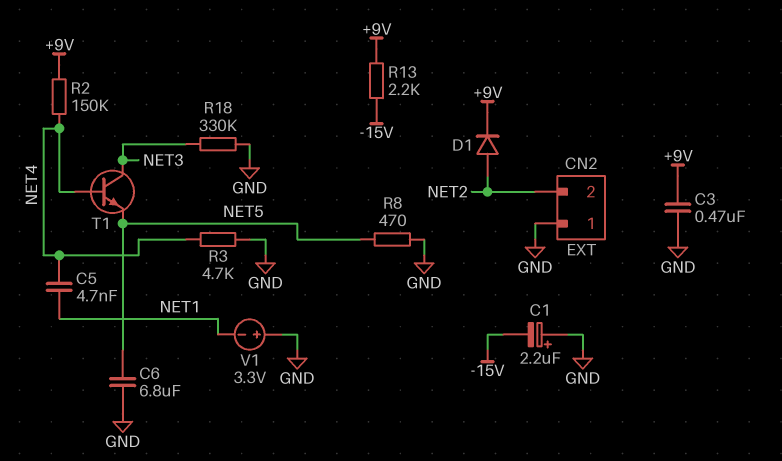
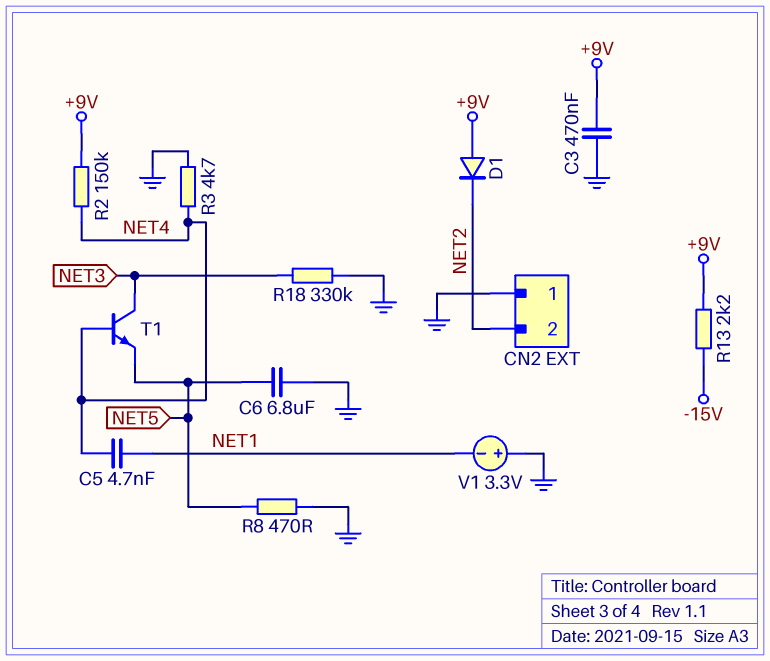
C1: 2.2uF (plus GND, minus -15V) -> none
D1: diode (A NET2, K +9V) -> diode (A +9V, K NET2)

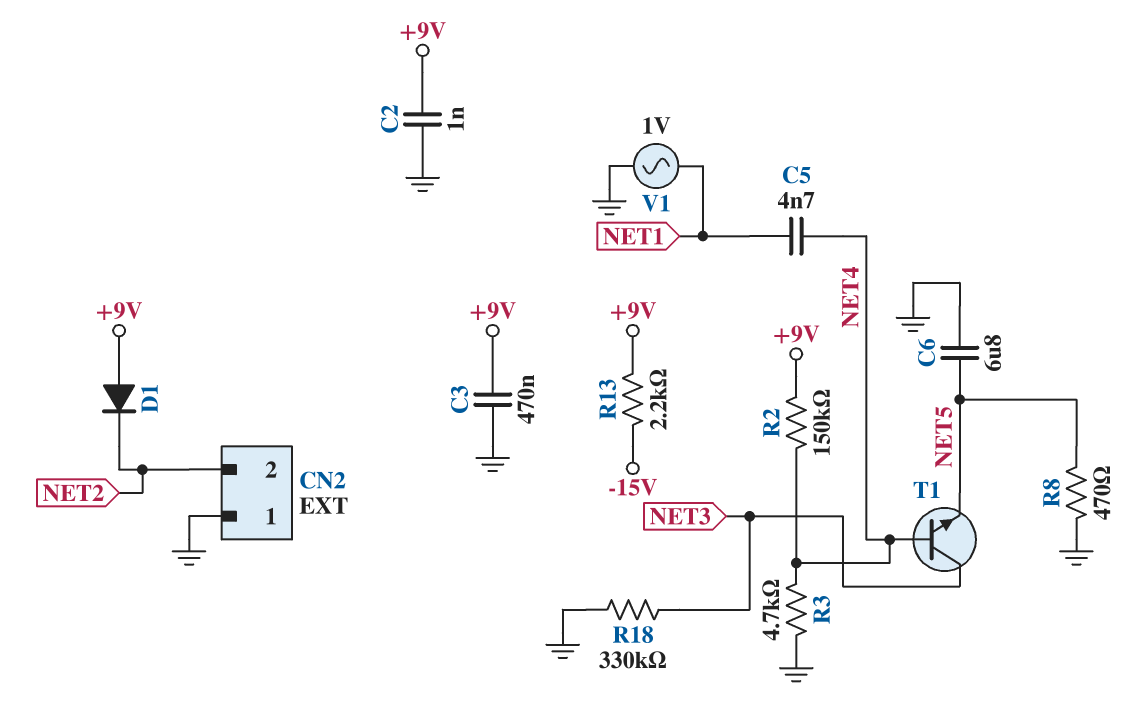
C2: none -> 1nF (+9V, GND)
V1: 3.3V (plus GND, minus NET1) -> AC 1V (GND, NET1)

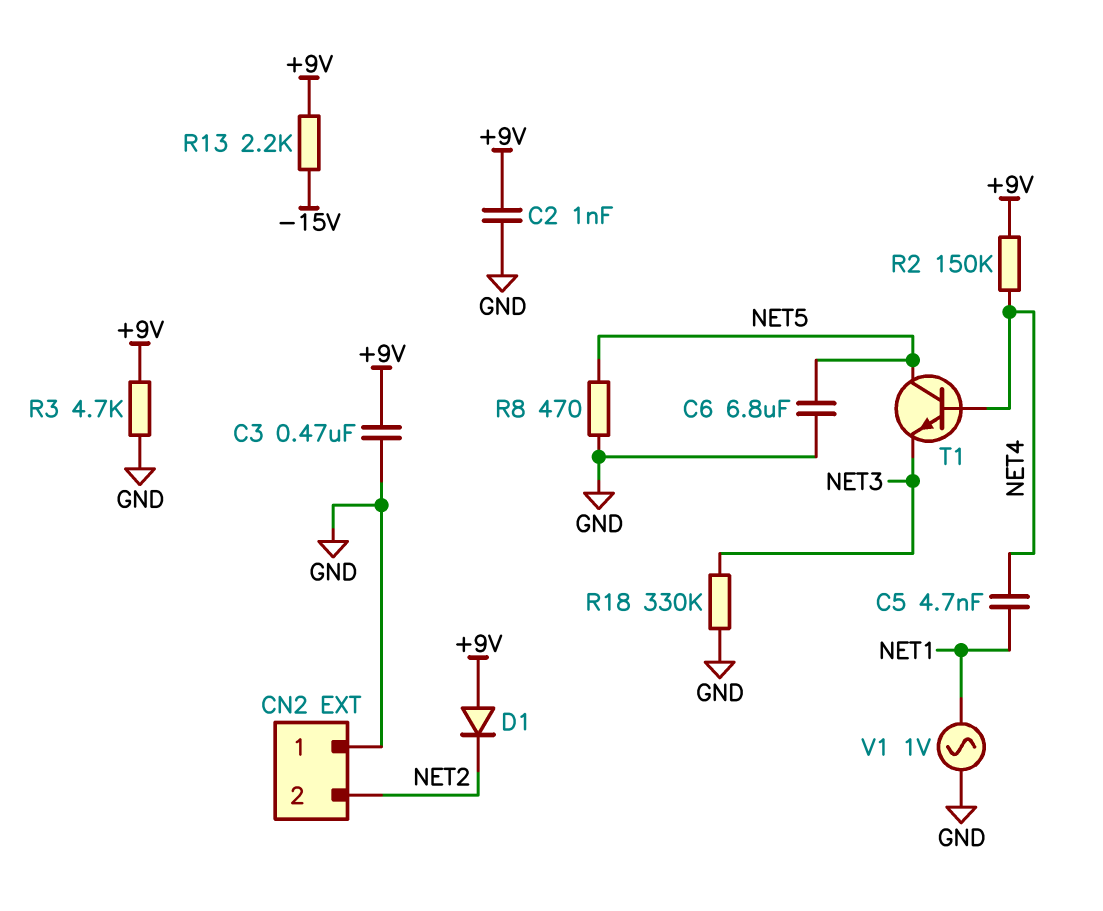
R3: 4.7k (GND, NET4) -> 4.7k (+9V, GND)
T1: NPN (B NET4, C NET3, E NET5) -> NPN (B NET4, C NET5, E NET3)

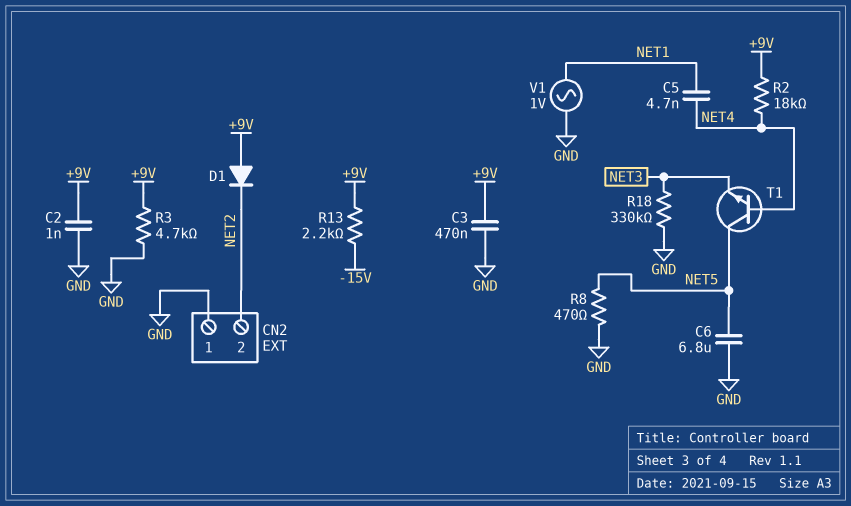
R2: 150k (+9V, NET4) -> 18k (+9V, NET4)

